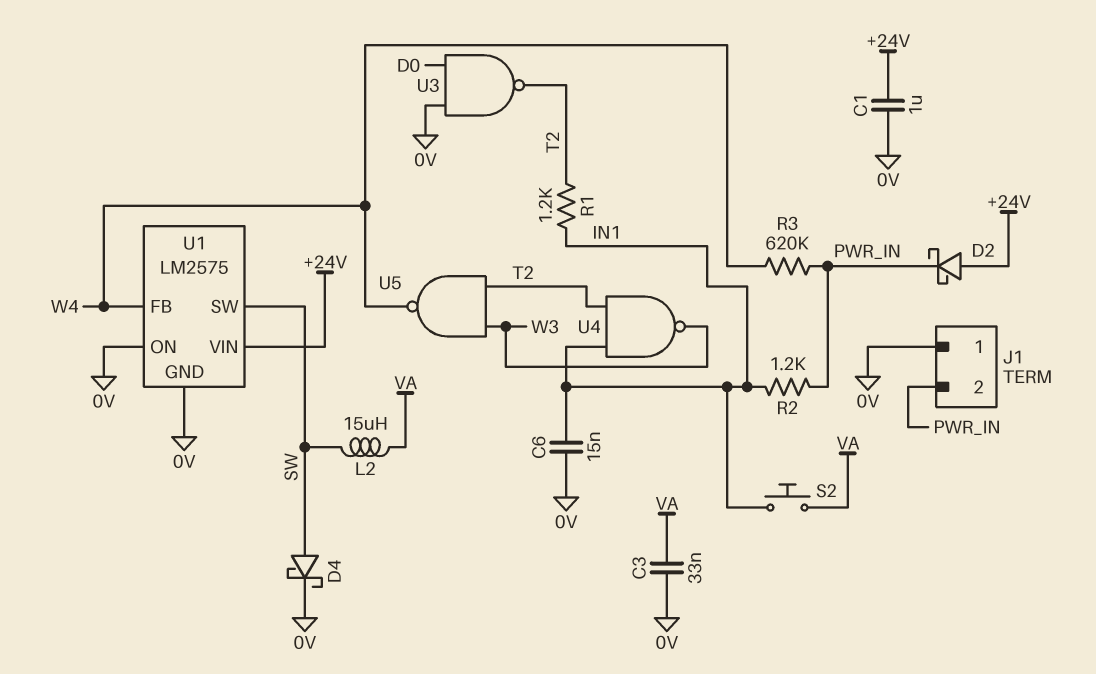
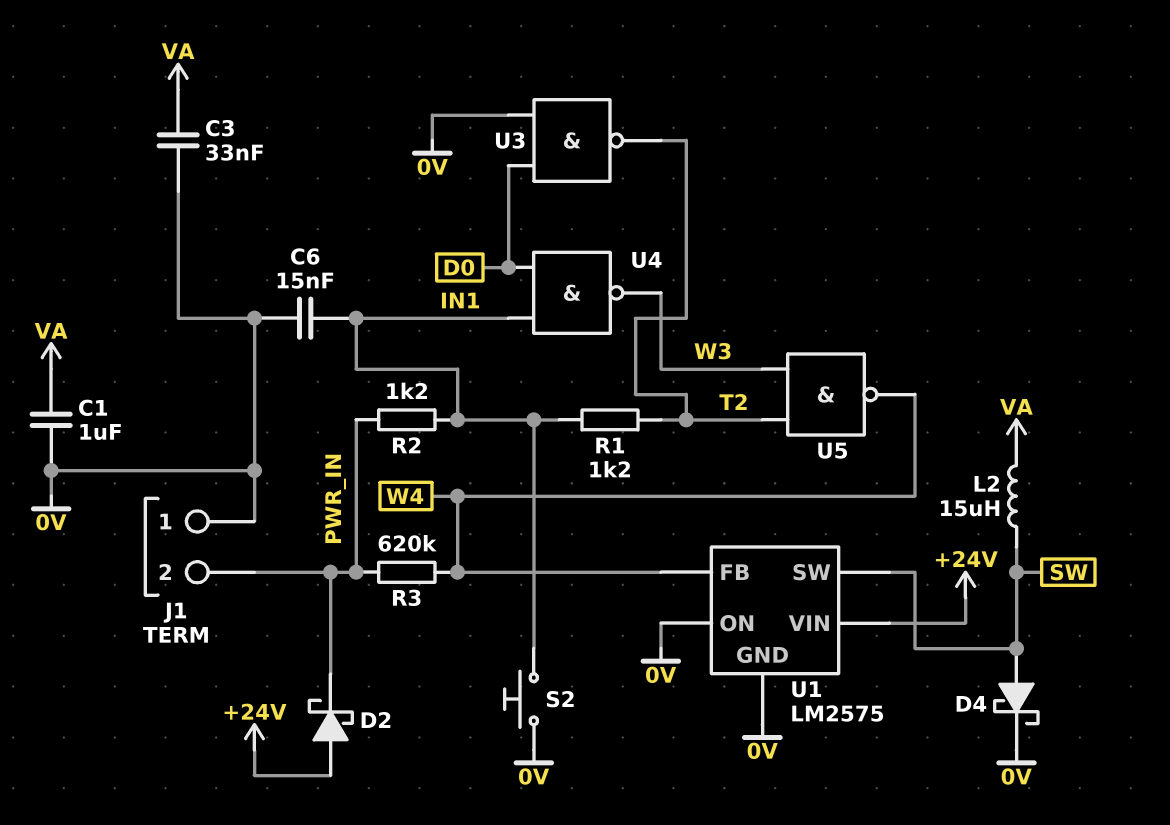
C1: 1uF (+24V, 0V) -> 1uF (0V, VA)
S2: button (IN1, VA) -> button (0V, IN1)
U4: NAND (in IN1, in T2, out W3) -> NAND (in D0, in IN1, out W3)

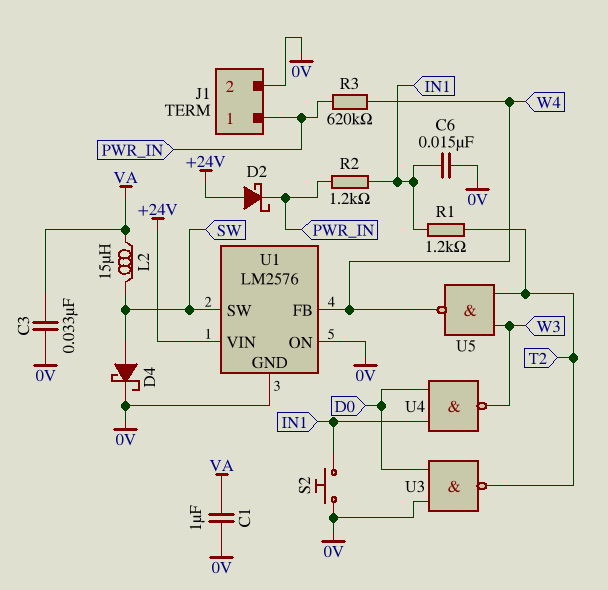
J1 pin 1: 0V -> PWR_IN
J1 pin 2: PWR_IN -> 0V
U1: LM2575 -> LM2576

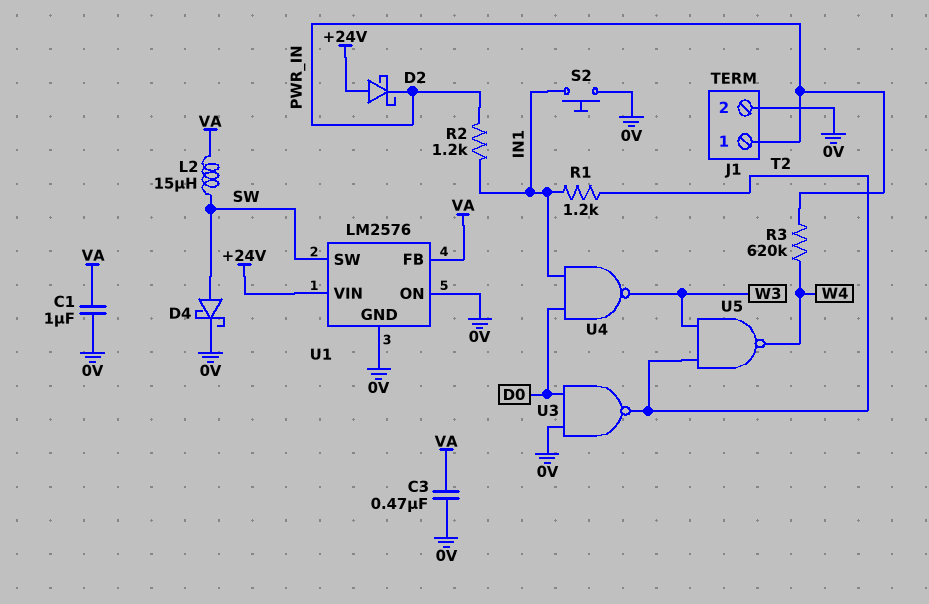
C3: 33nF (0V, VA) -> 470nF (0V, VA)
C6: 15nF (0V, IN1) -> none
U1 pin FB: W4 -> VA

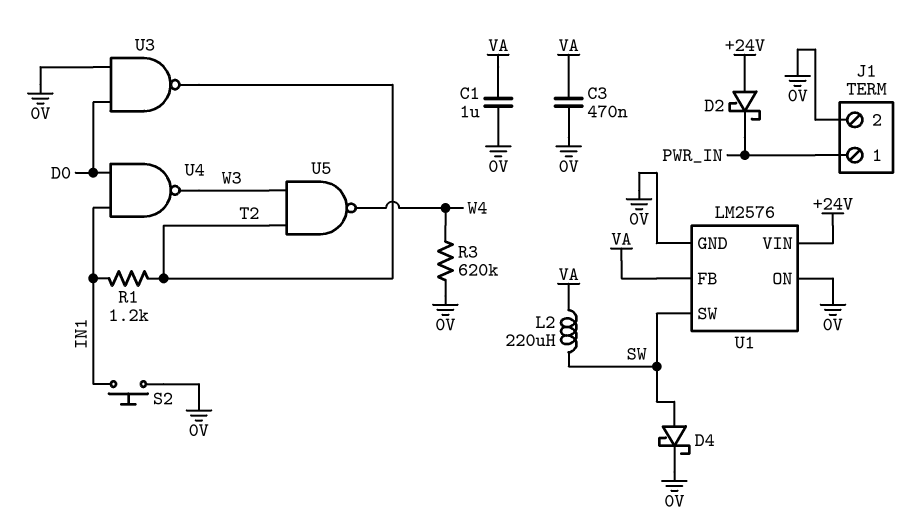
L2: 15uH (SW, VA) -> 220uH (SW, VA)
R2: 1.2k (IN1, PWR_IN) -> none
R3: 620k (PWR_IN, W4) -> 620k (0V, W4)

